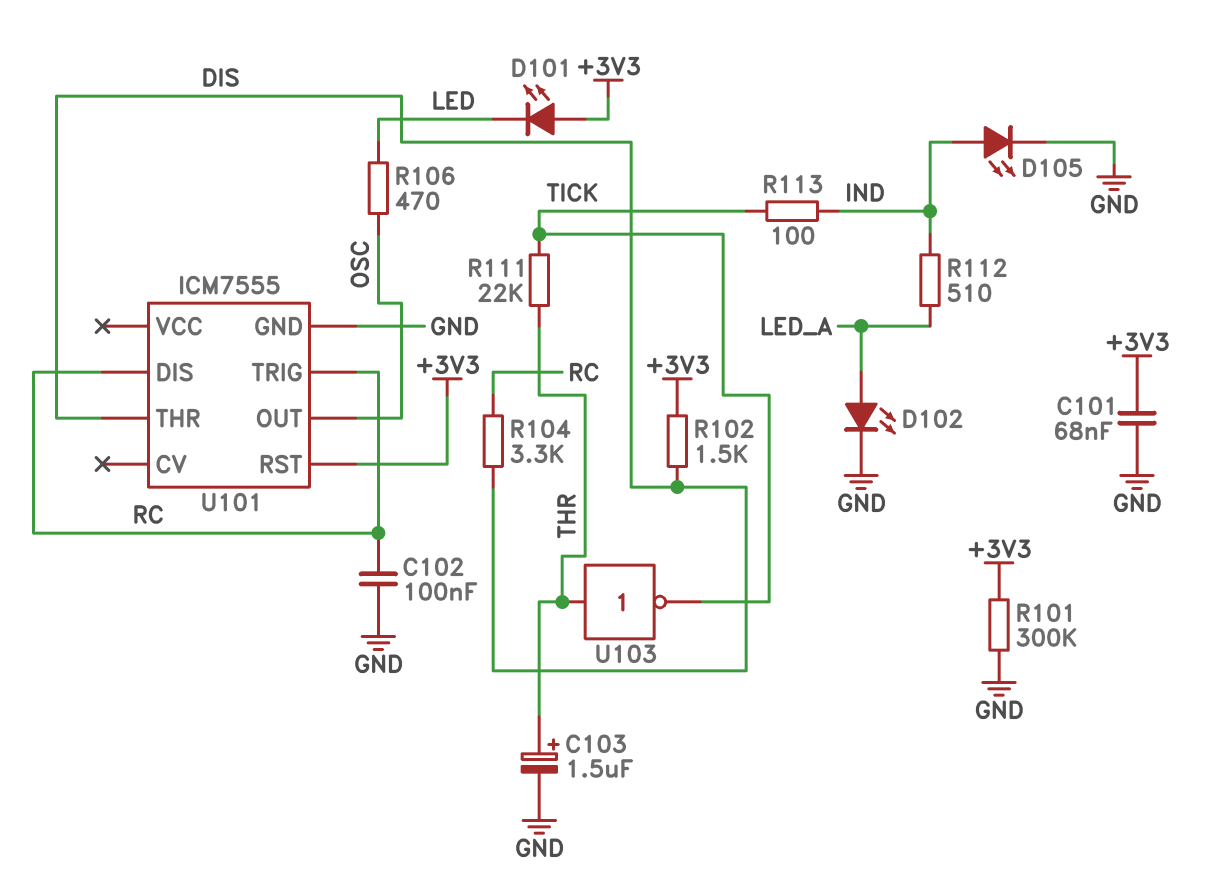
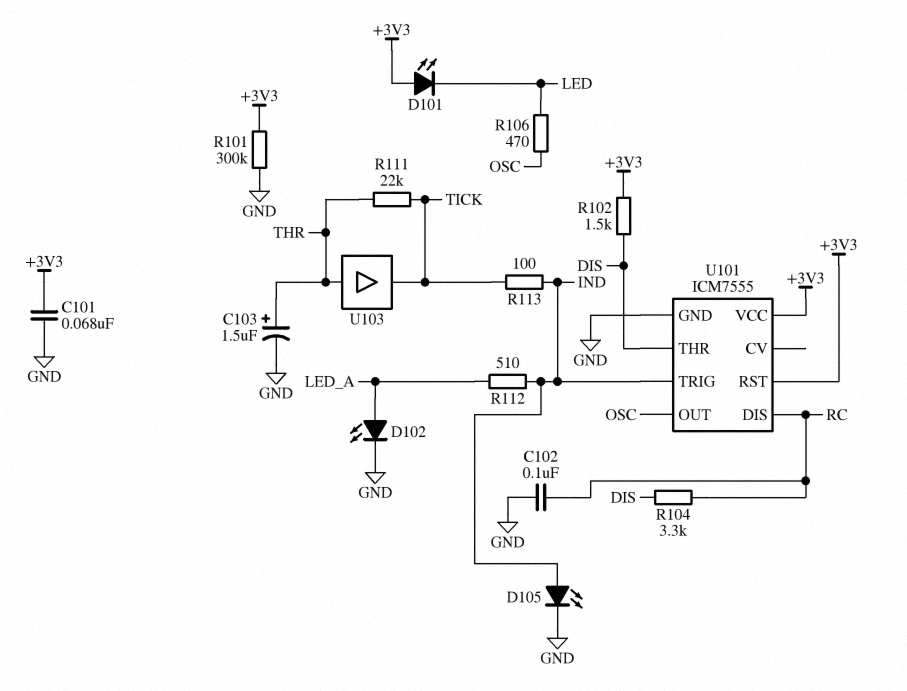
U101 pin TRIG: RC -> IND
U101 pin VCC: none -> +3V3
U103: NOT (in THR, out TICK) -> buffer (in THR, out TICK)

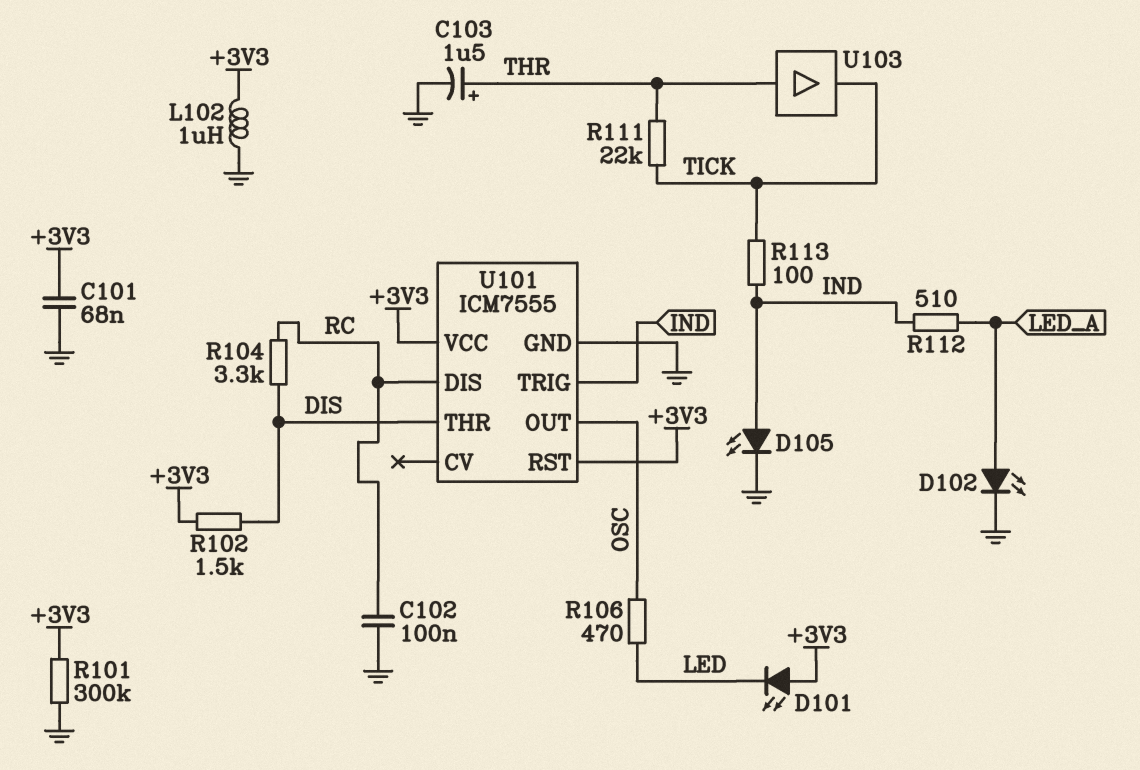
L102: none -> 1uH (+3V3, GND)

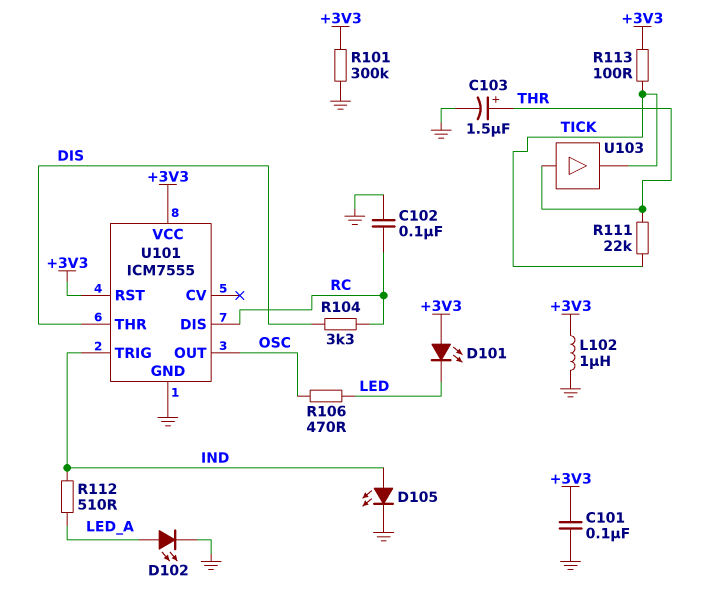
C101: 68nF (+3V3, GND) -> 100nF (+3V3, GND)
R102: 1.5k (+3V3, DIS) -> none
R113: 100 (IND, TICK) -> 100 (+3V3, TICK)

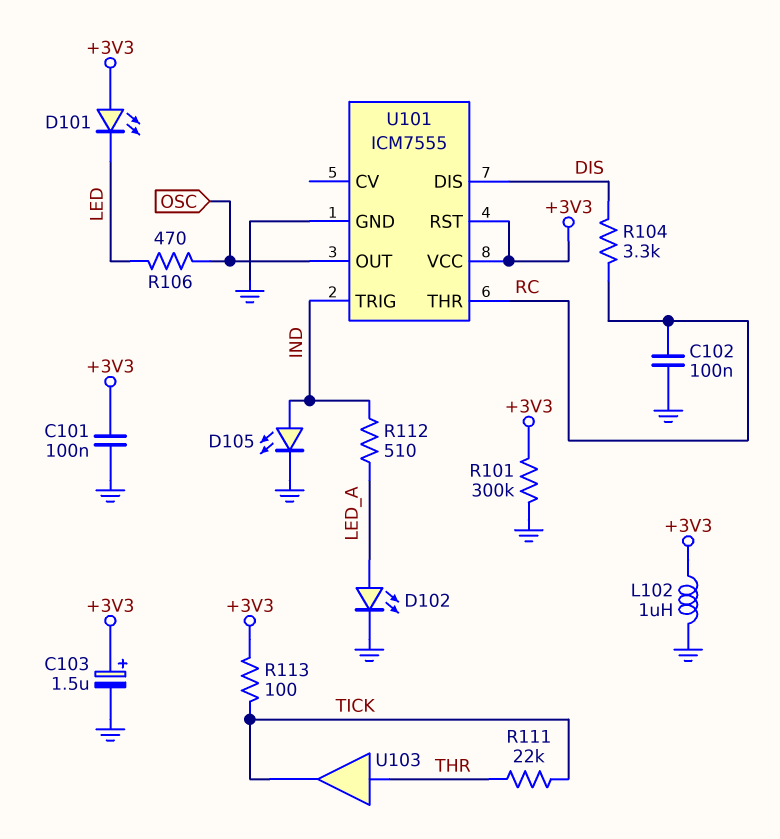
C103: 1.5uF (plus THR, minus GND) -> 1.5uF (plus +3V3, minus GND)
U101 pin DIS: RC -> DIS
U101 pin THR: DIS -> RC

